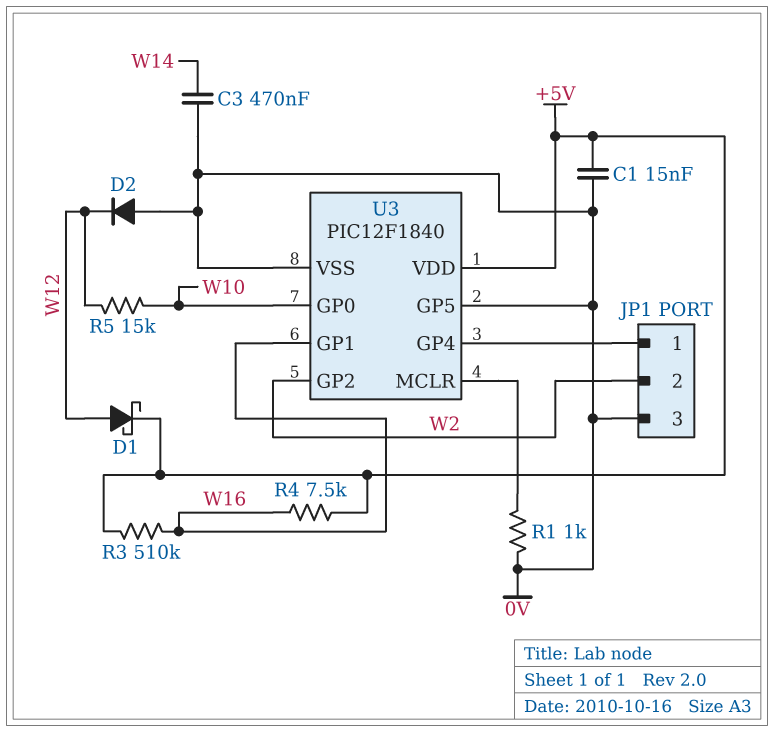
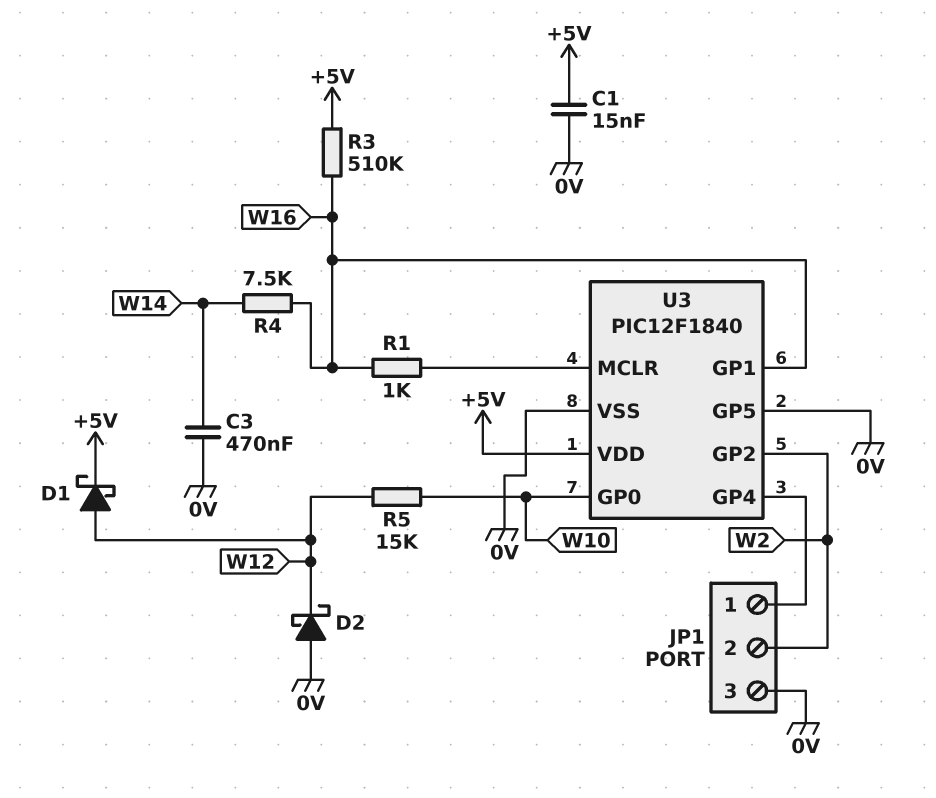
D2: diode (A 0V, K W12) -> schottky (A 0V, K W12)
R1: 1k (0V, U3/MCLR) -> 1k (U3/MCLR, W16)
R4: 7.5k (+5V, W16) -> 7.5k (W14, W16)

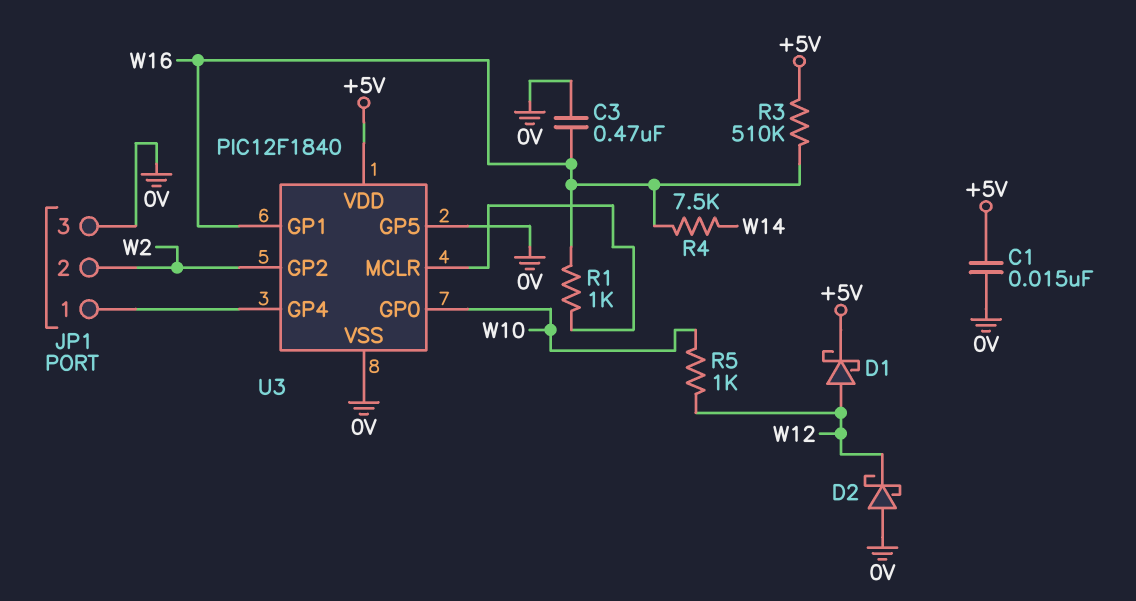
C3: 470nF (0V, W14) -> 470nF (0V, W16)
R5: 15k (W10, W12) -> 1k (W10, W12)

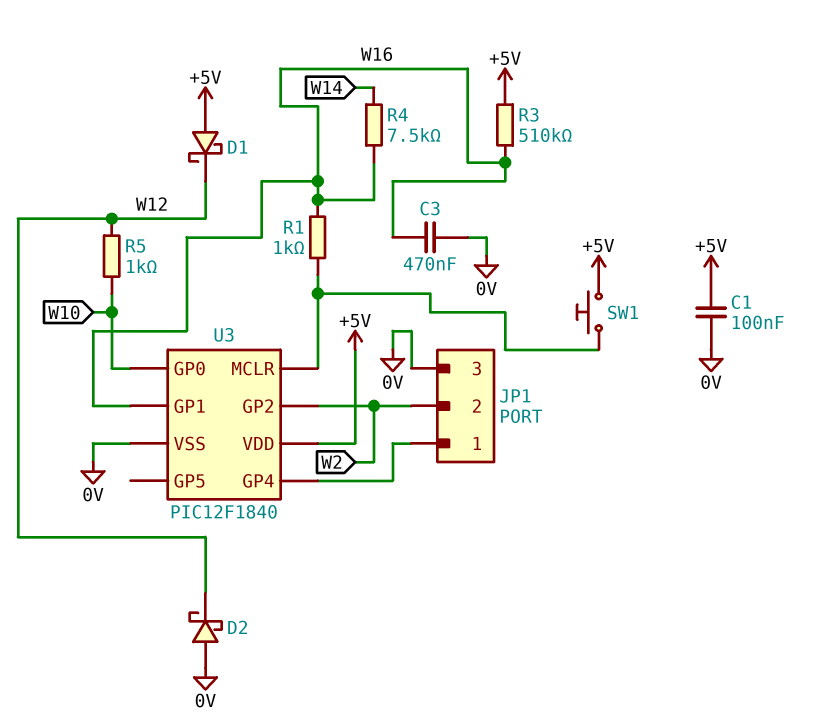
C1: 15nF (+5V, 0V) -> 100nF (+5V, 0V)
D1: schottky (A W12, K +5V) -> schottky (A +5V, K W12)
SW1: none -> button (+5V, U3/MCLR)
U3 pin GP5: 0V -> none

